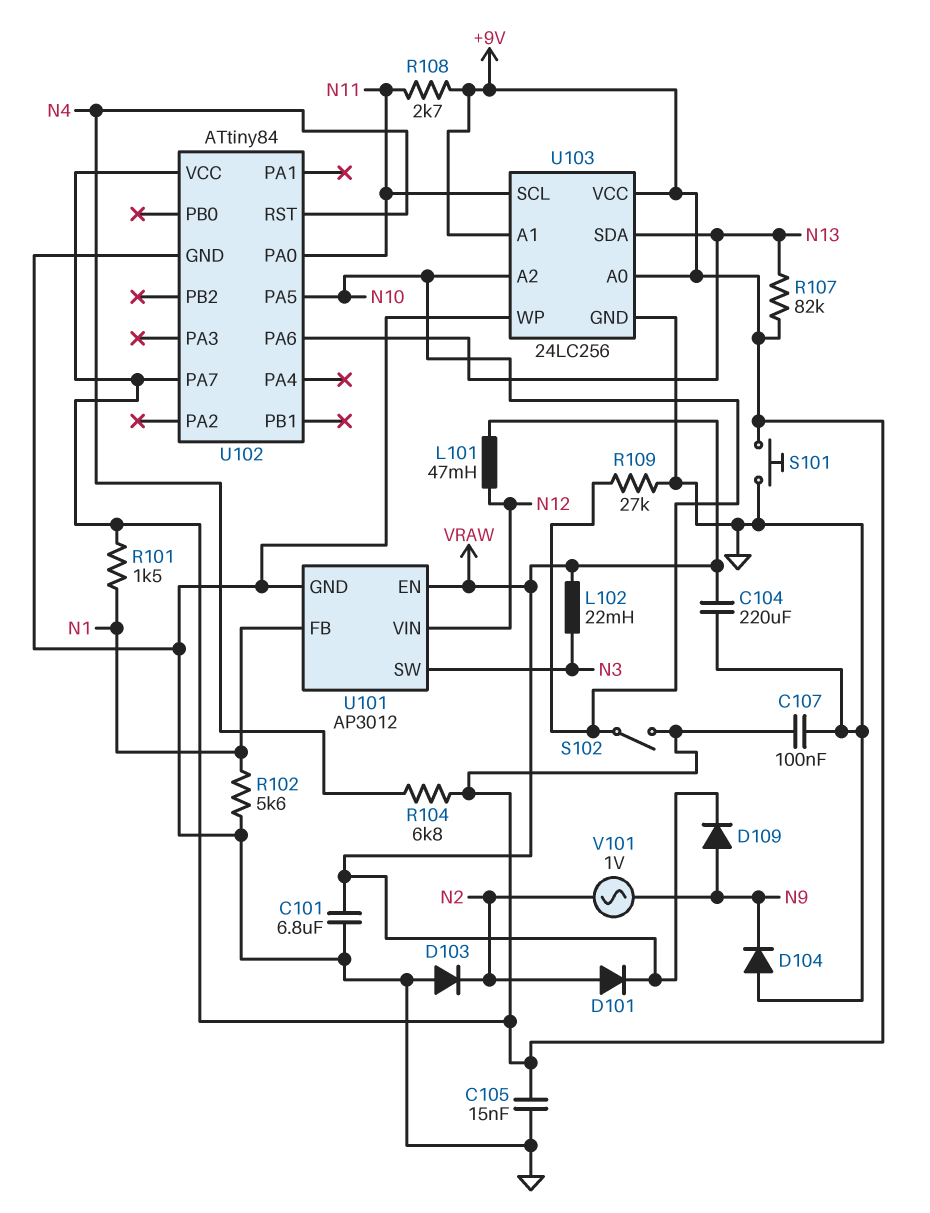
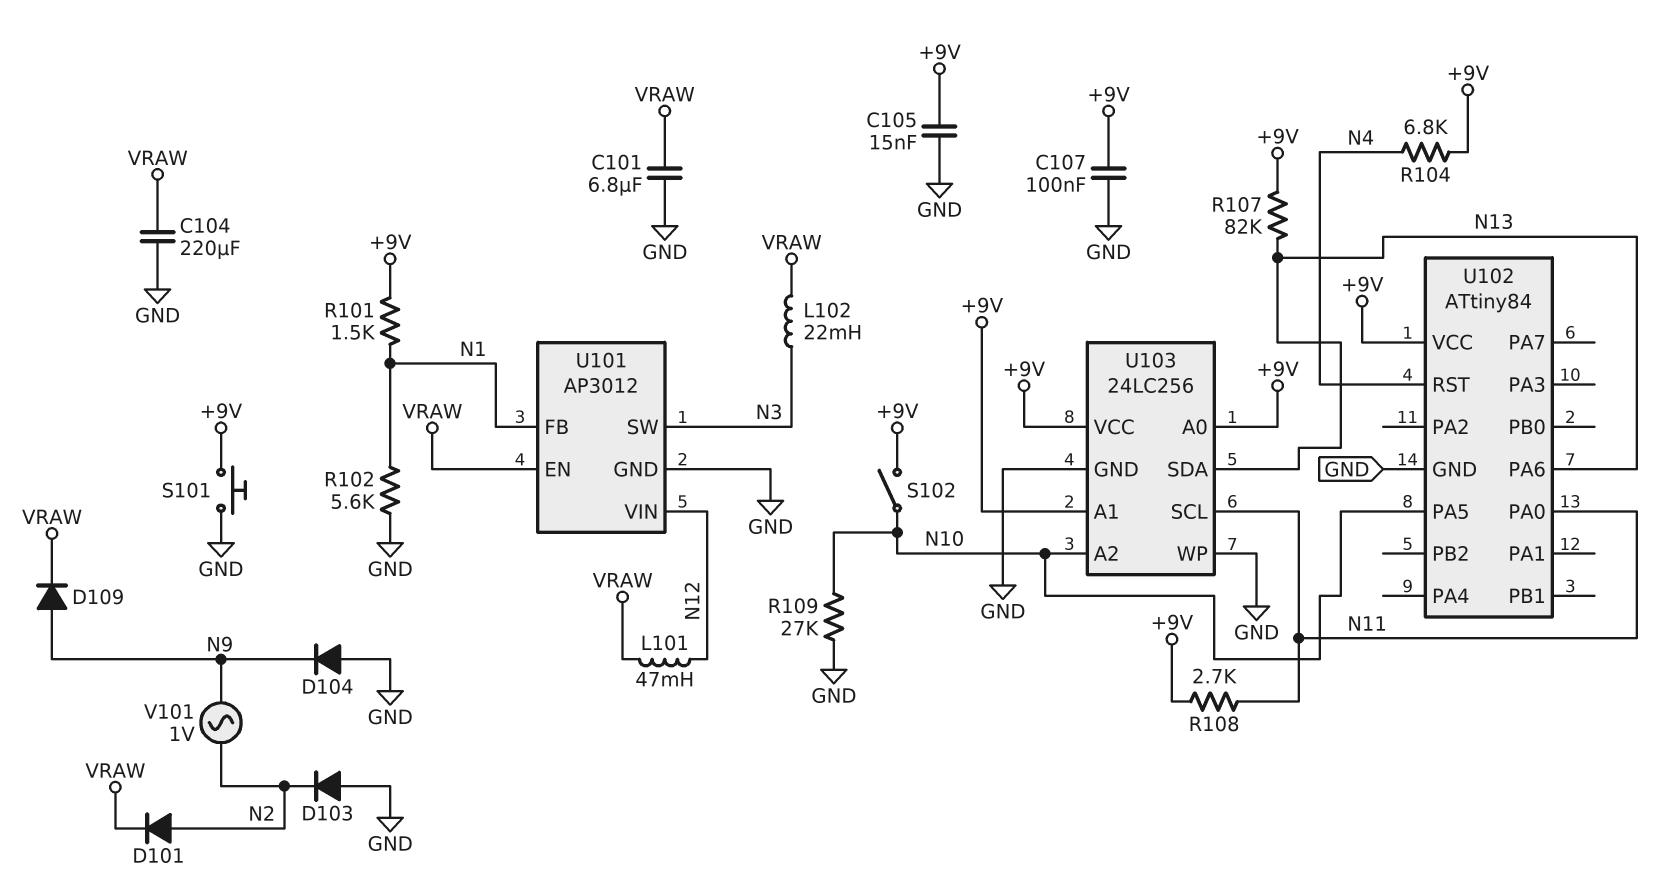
U102 pin PA7: +9V -> none

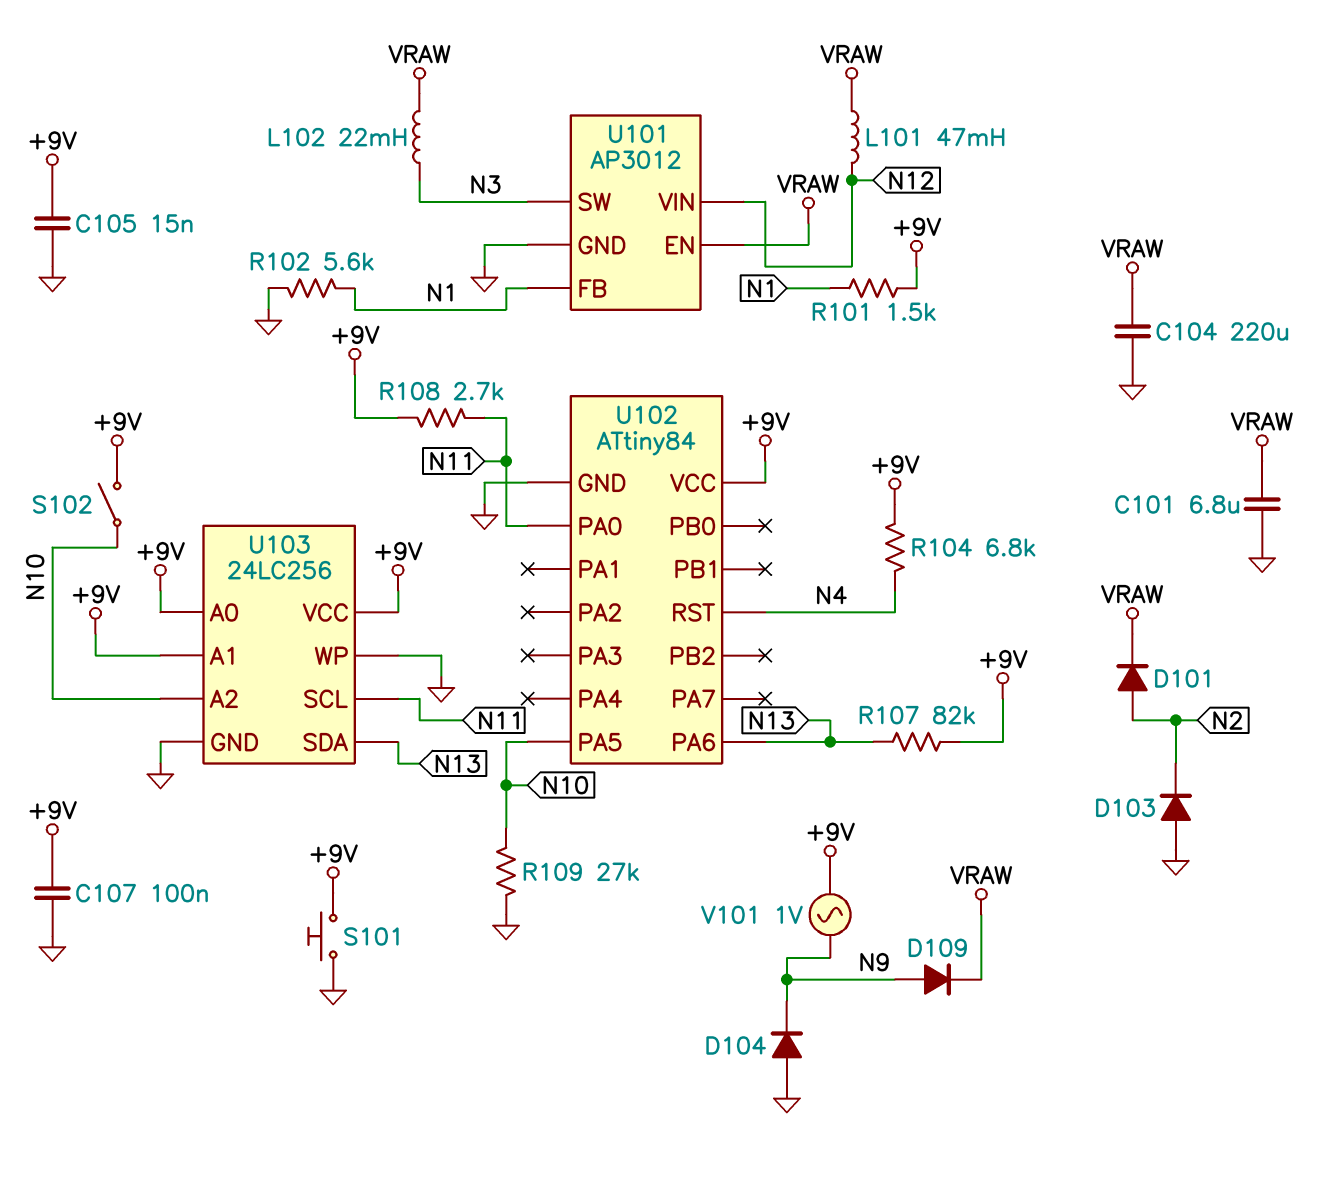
V101: AC 1V (N2, N9) -> AC 1V (+9V, N9)

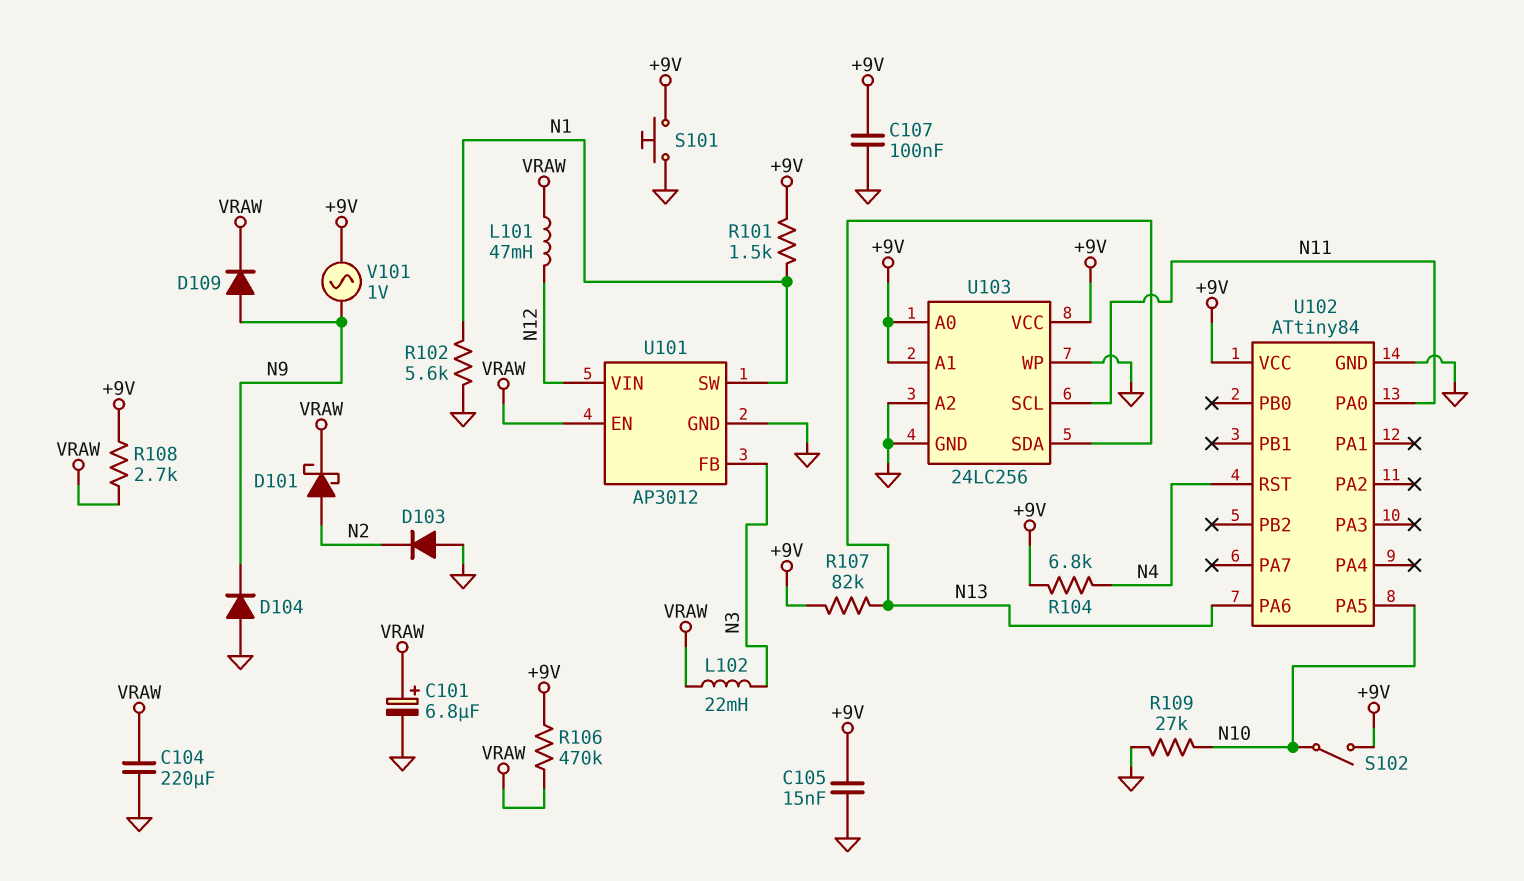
C101: 6.8uF (GND, VRAW) -> 6.8uF (plus VRAW, minus GND)
D101: diode (A N2, K VRAW) -> schottky (A N2, K VRAW)
R106: none -> 470k (+9V, VRAW)
R108: 2.7k (+9V, N11) -> 2.7k (+9V, VRAW)
U101 pin FB: N1 -> N3
U101 pin SW: N3 -> N1
U103 pin A2: N10 -> GND

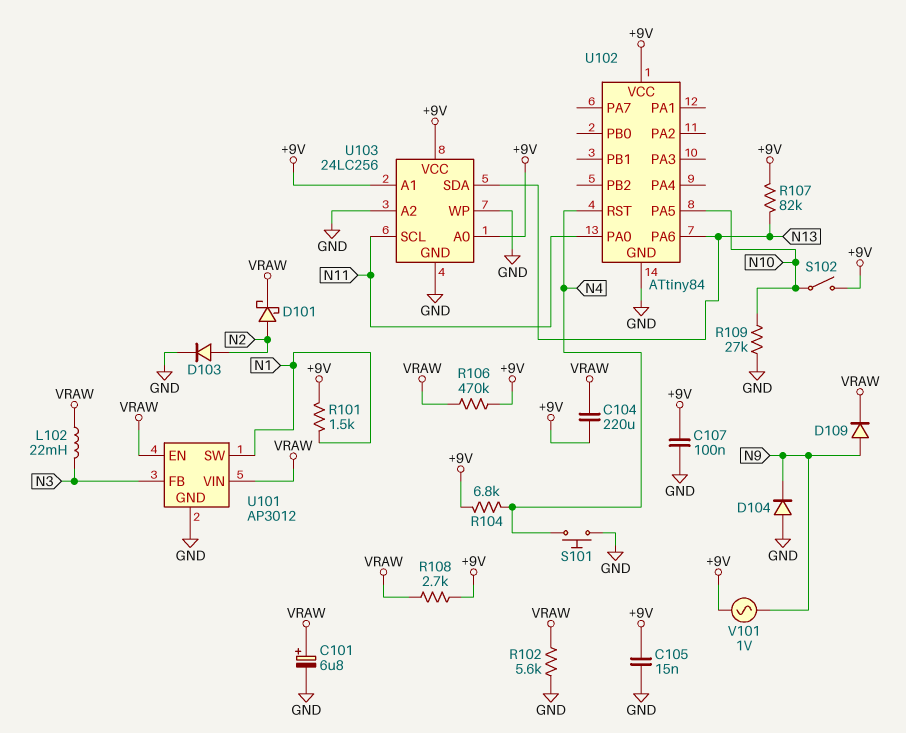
C104: 220uF (GND, VRAW) -> 220uF (+9V, VRAW)
D103: diode (A GND, K N2) -> diode (A N2, K GND)
L101: 47mH (N12, VRAW) -> none
R102: 5.6k (GND, N1) -> 5.6k (GND, VRAW)
S101: button (+9V, GND) -> button (GND, N4)
U101 pin VIN: N12 -> VRAW

